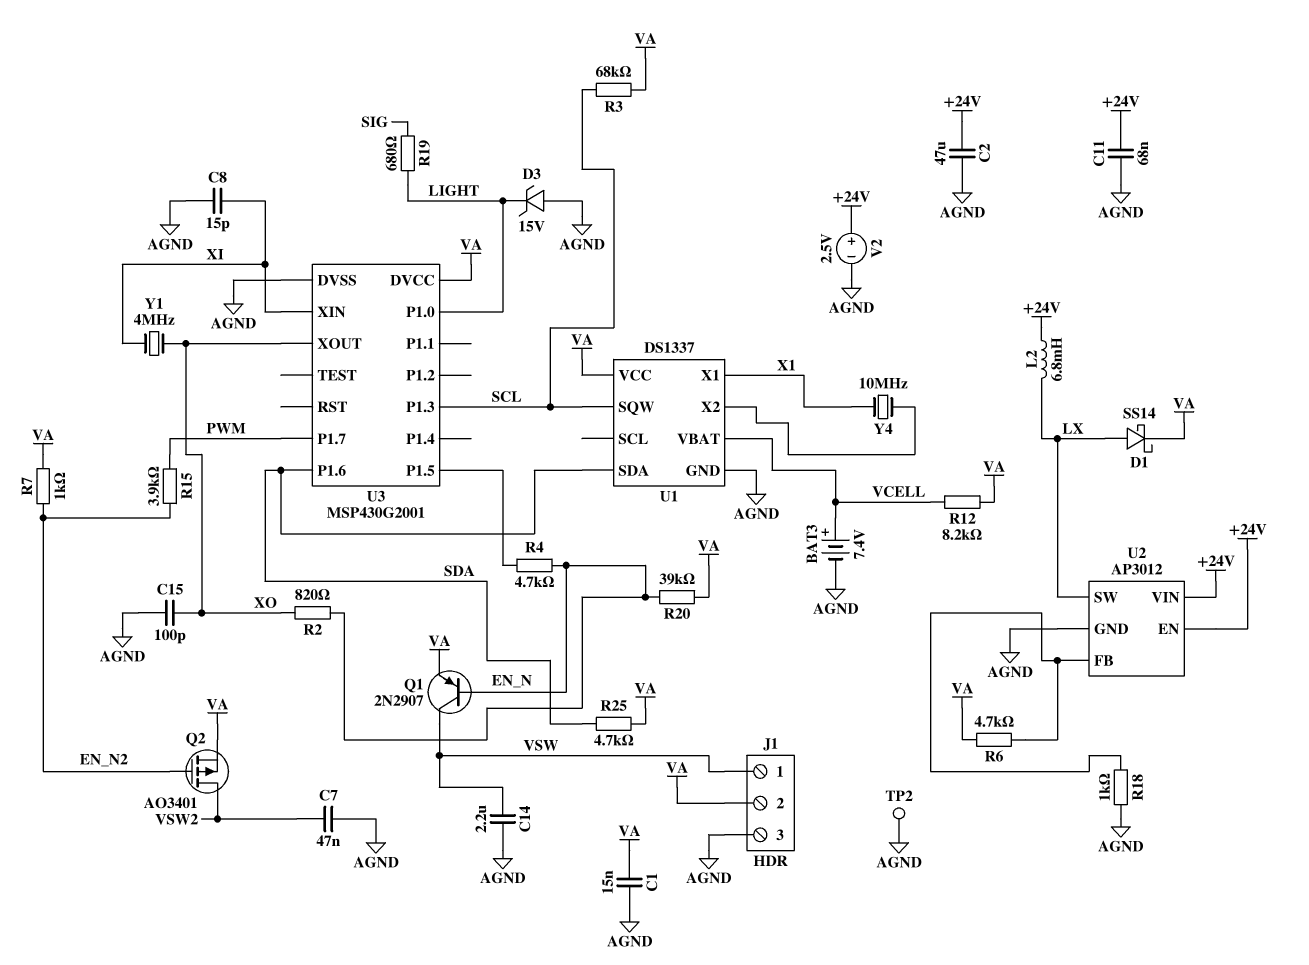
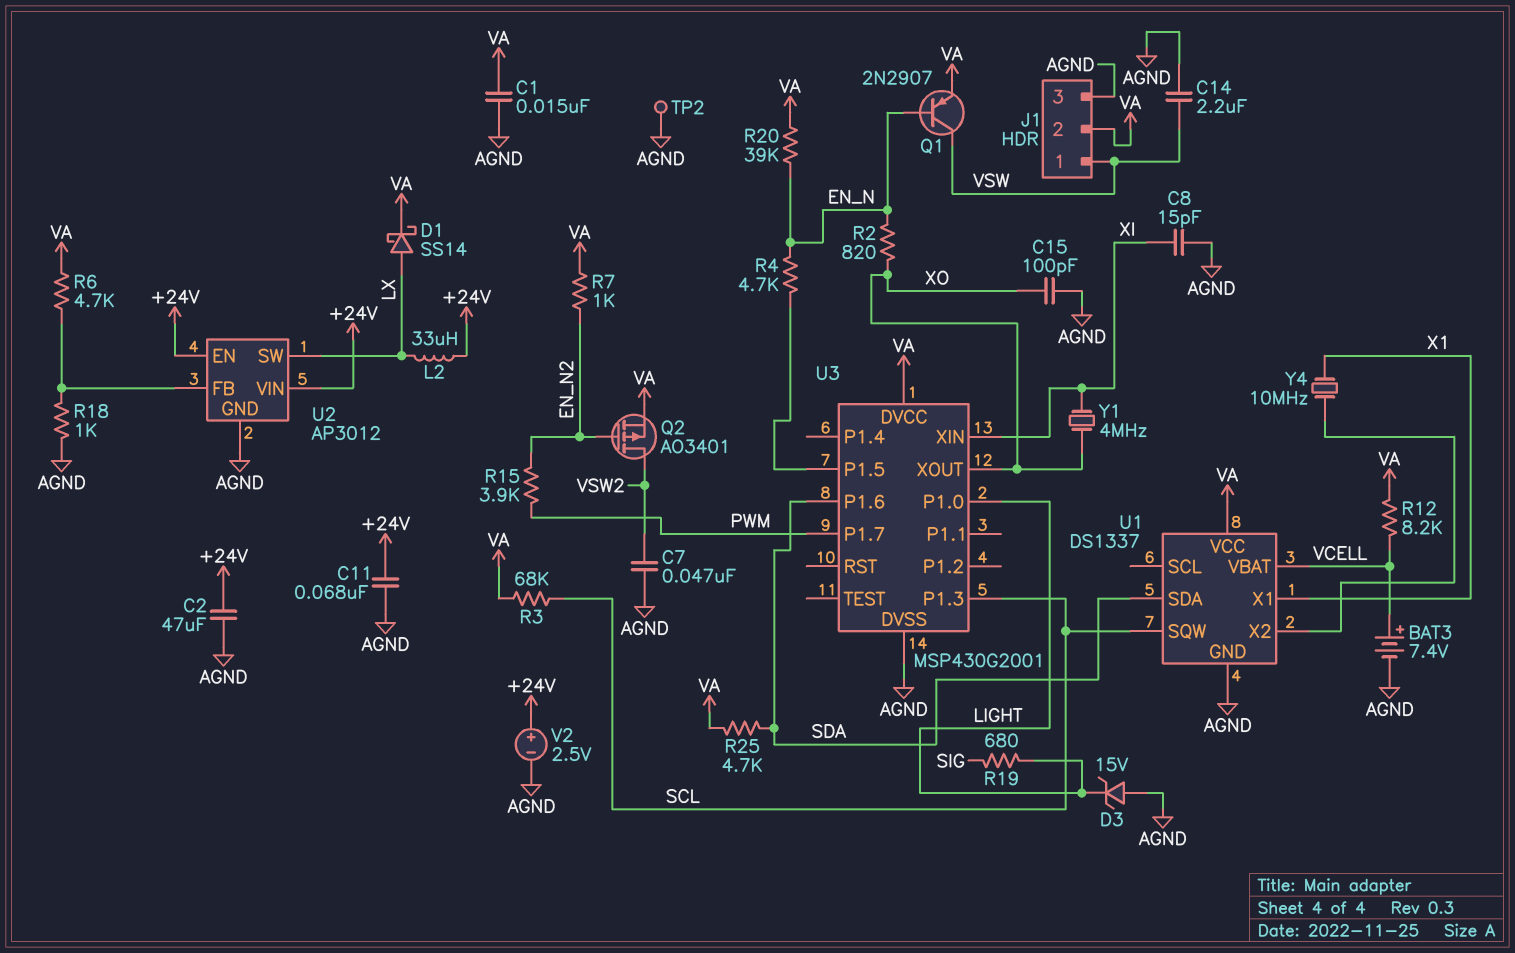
L2: 6.8mH (+24V, LX) -> 33uH (+24V, LX)

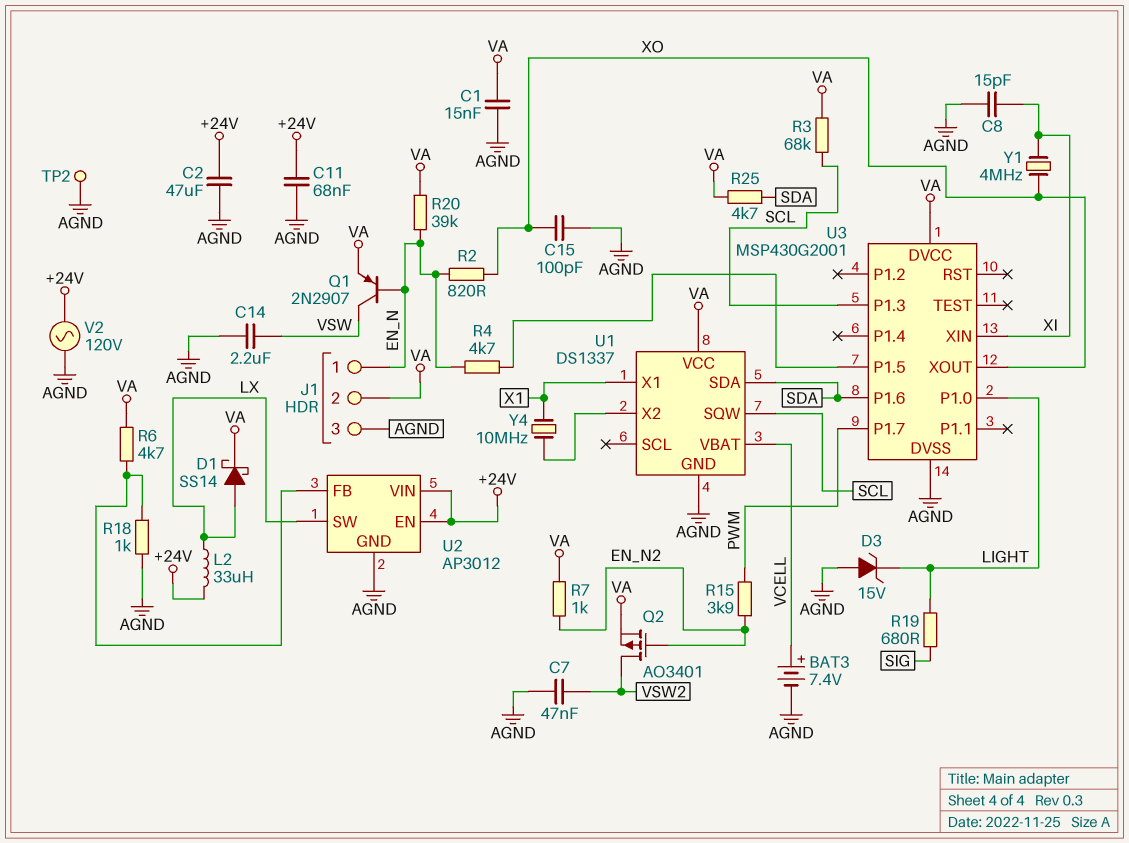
J1 pin 1: VSW -> EN_N
R12: 8.2k (VA, VCELL) -> none
V2: 2.5V (plus +24V, minus AGND) -> AC 120V (+24V, AGND)

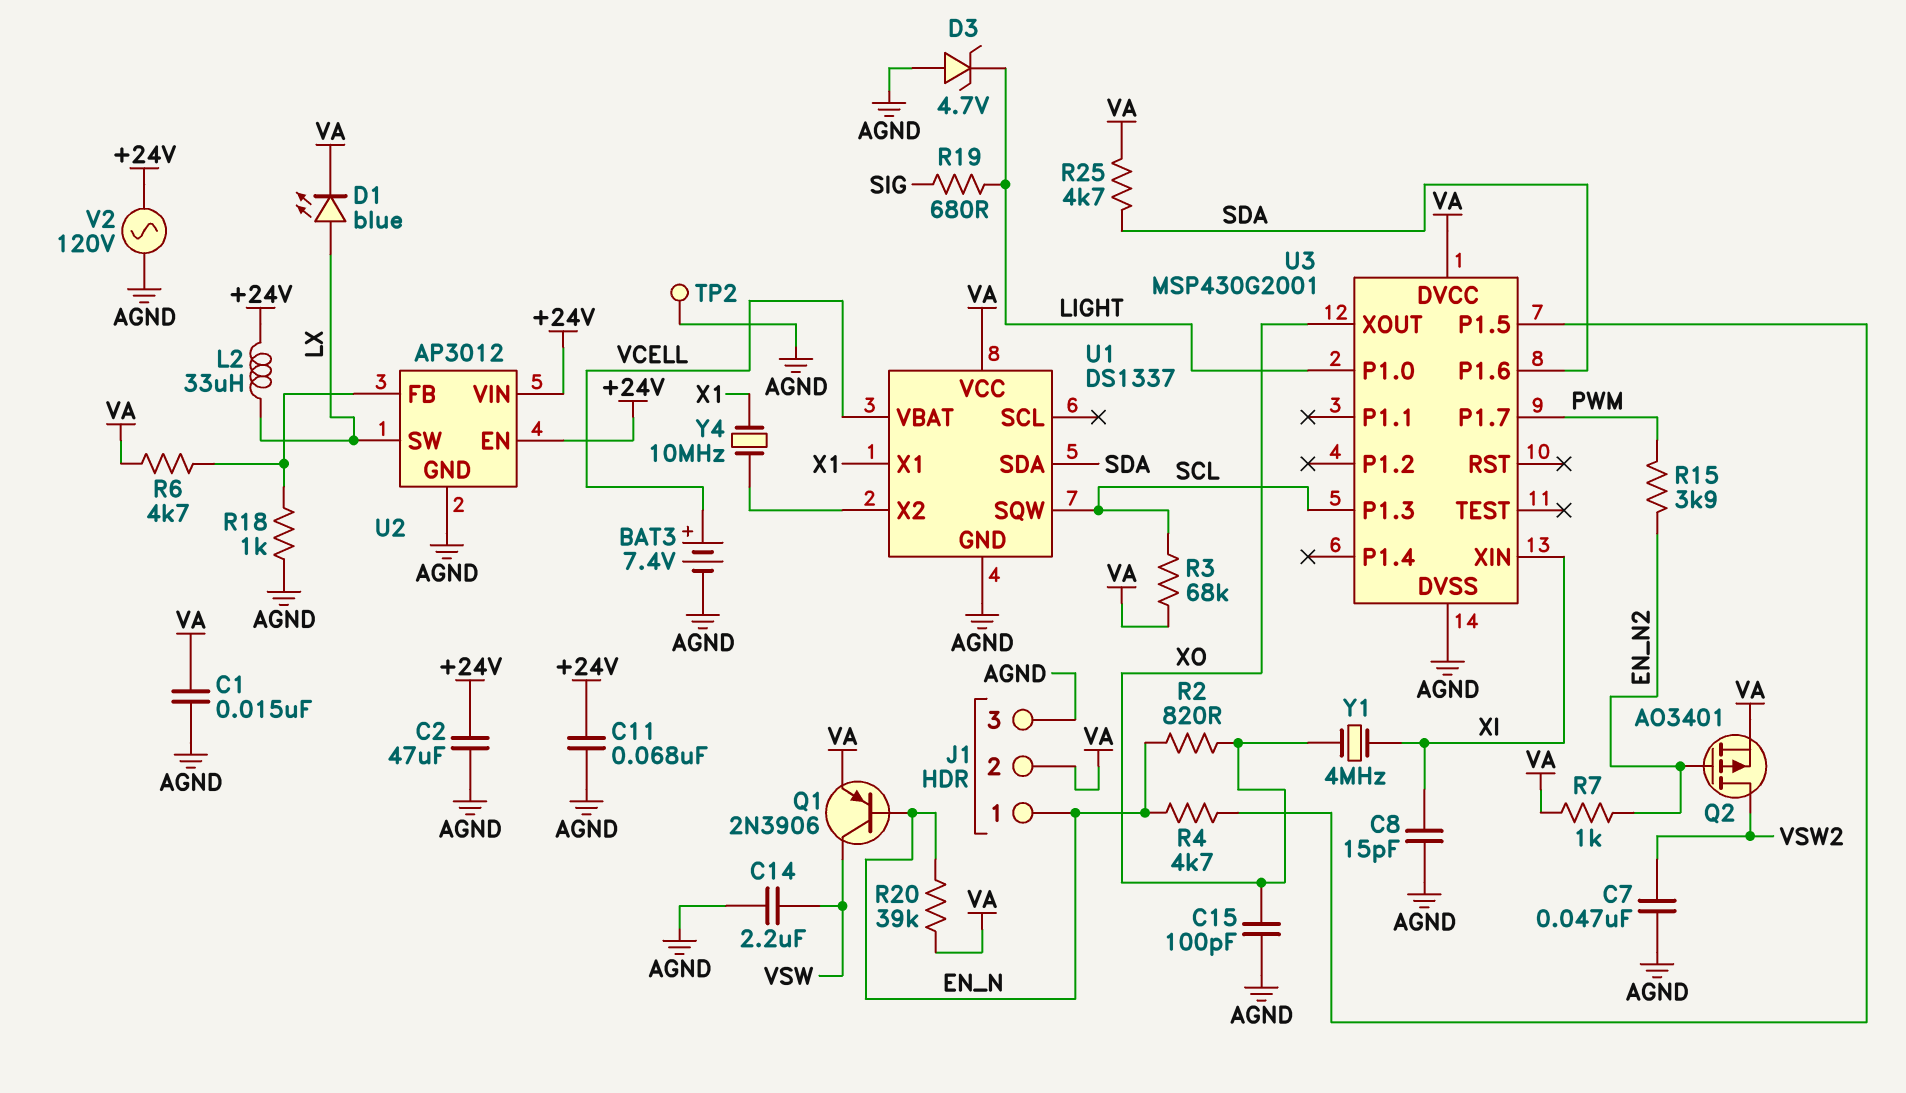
D1: schottky SS14 (A LX, K VA) -> LED blue (A LX, K VA)
D3: zener 15V (A AGND, K LIGHT) -> zener 4.7V (A AGND, K LIGHT)
Q1: PNP 2N2907 (B EN_N, C VSW, E VA) -> PNP 2N3906 (B EN_N, C VSW, E VA)

